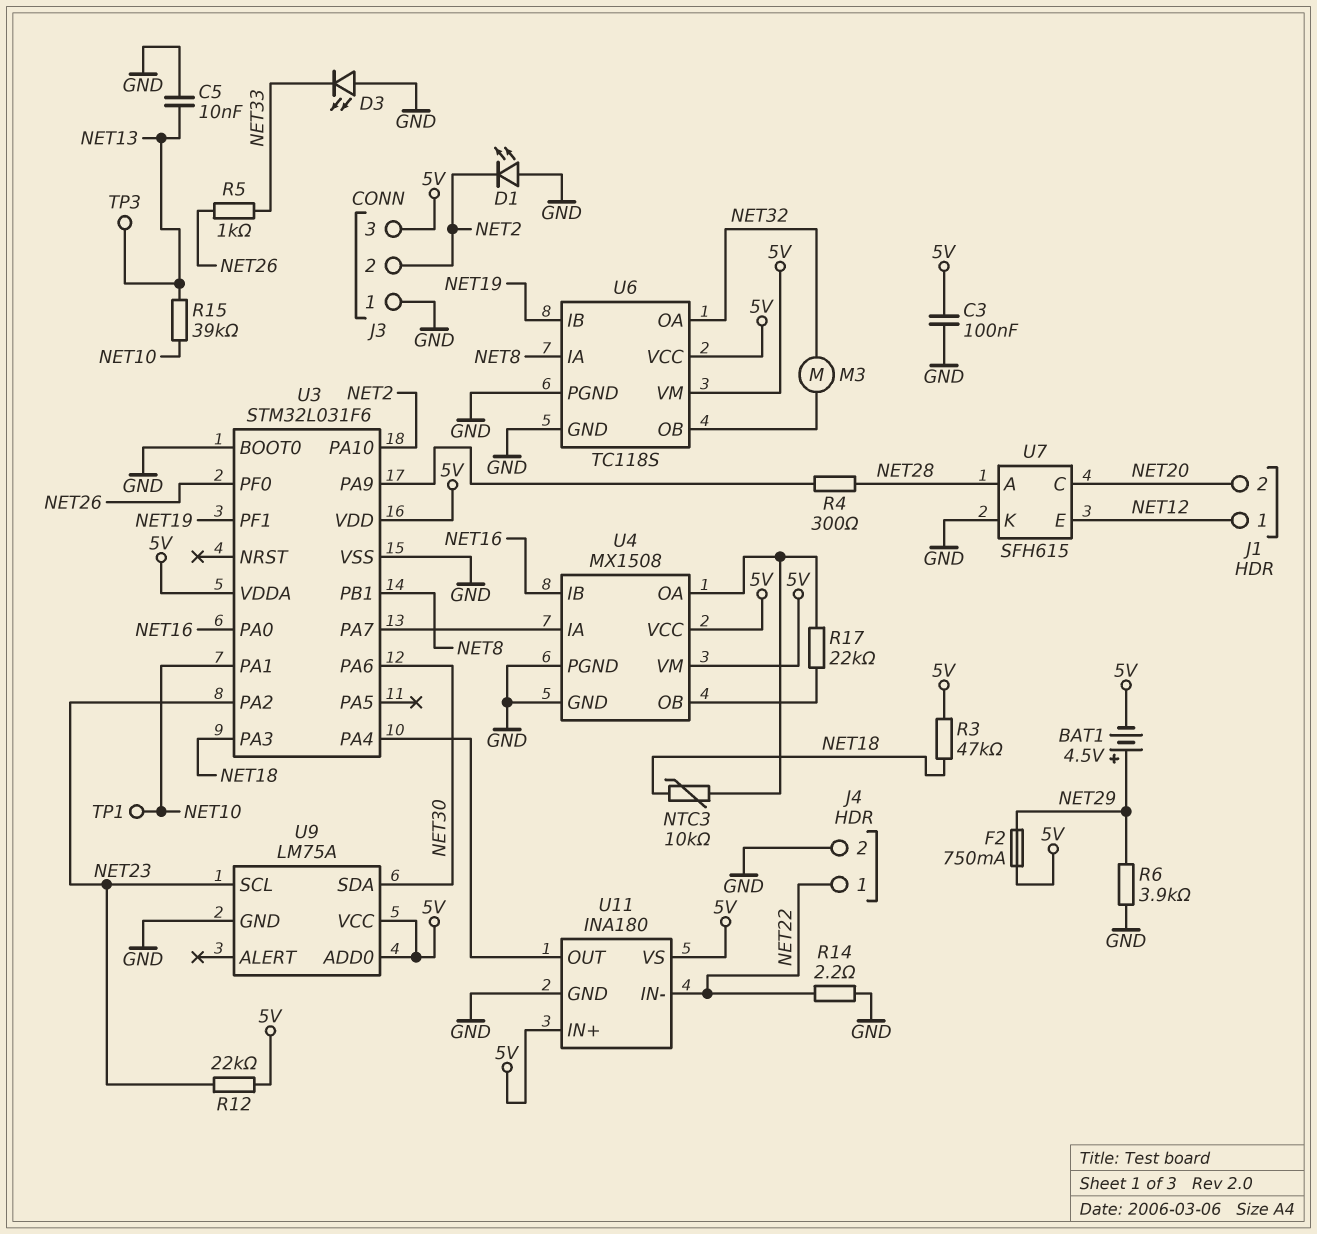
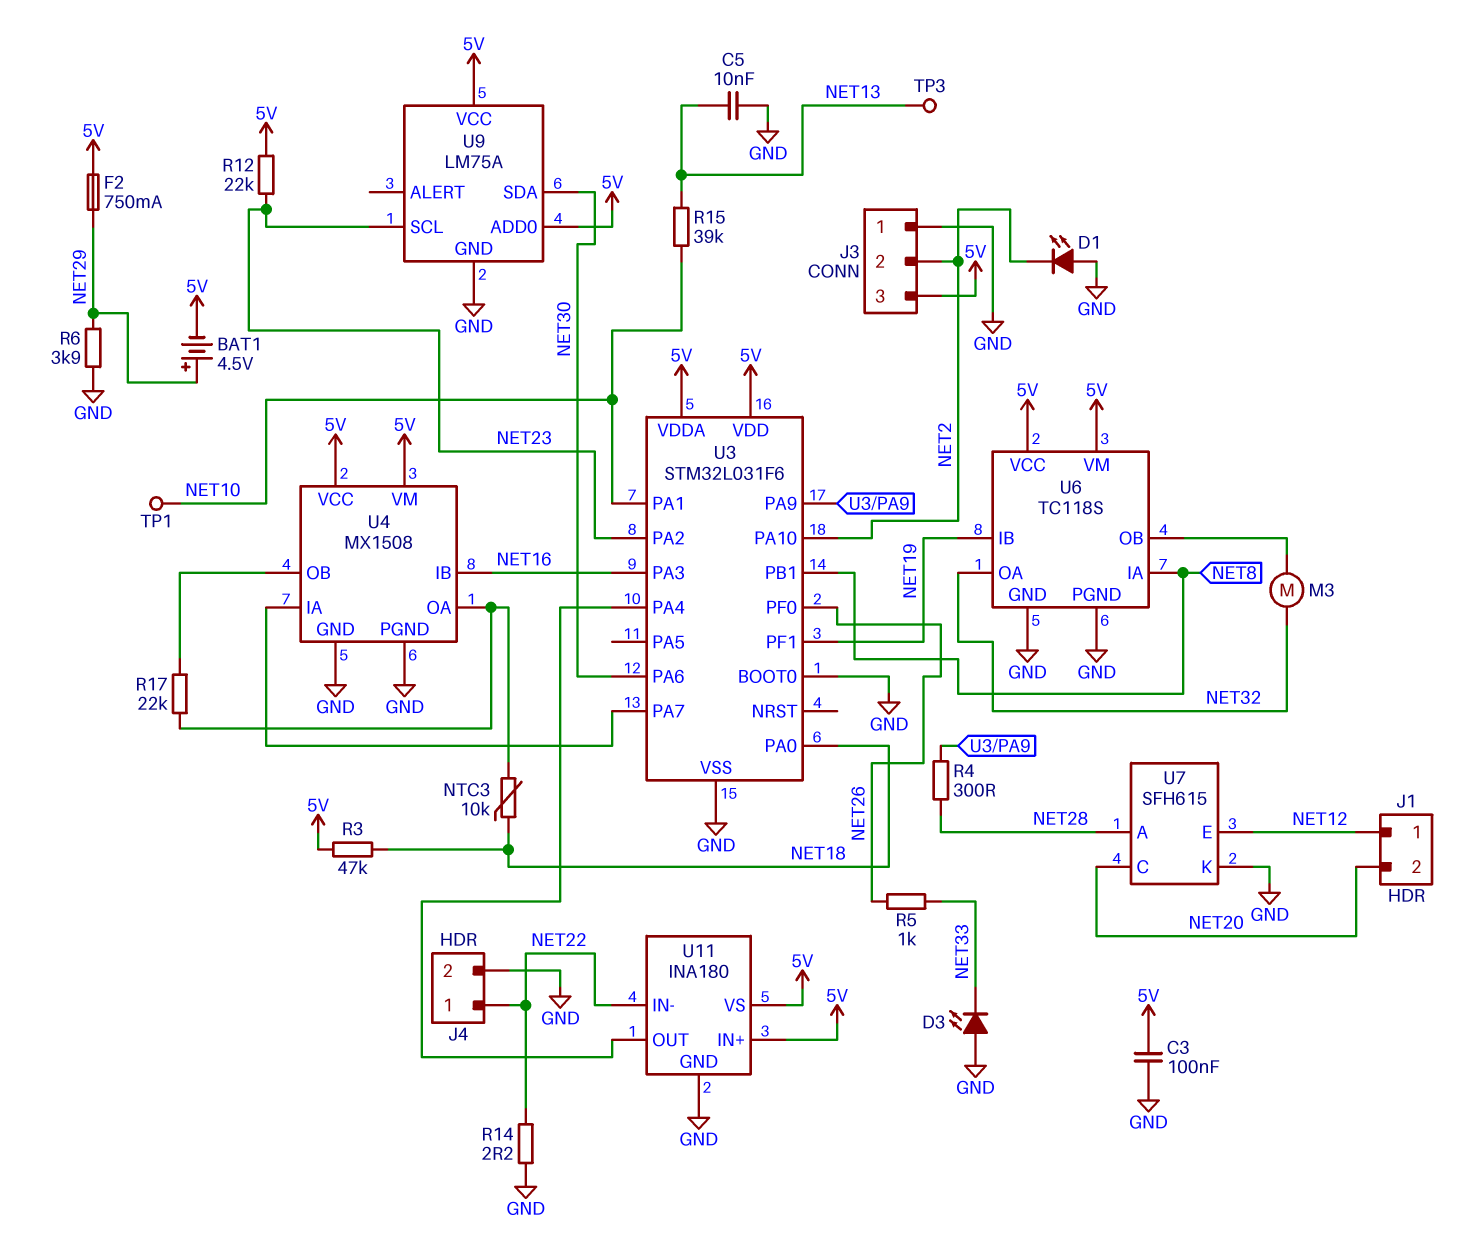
U3 pin PA0: NET16 -> NET18
U3 pin PA3: NET18 -> NET16

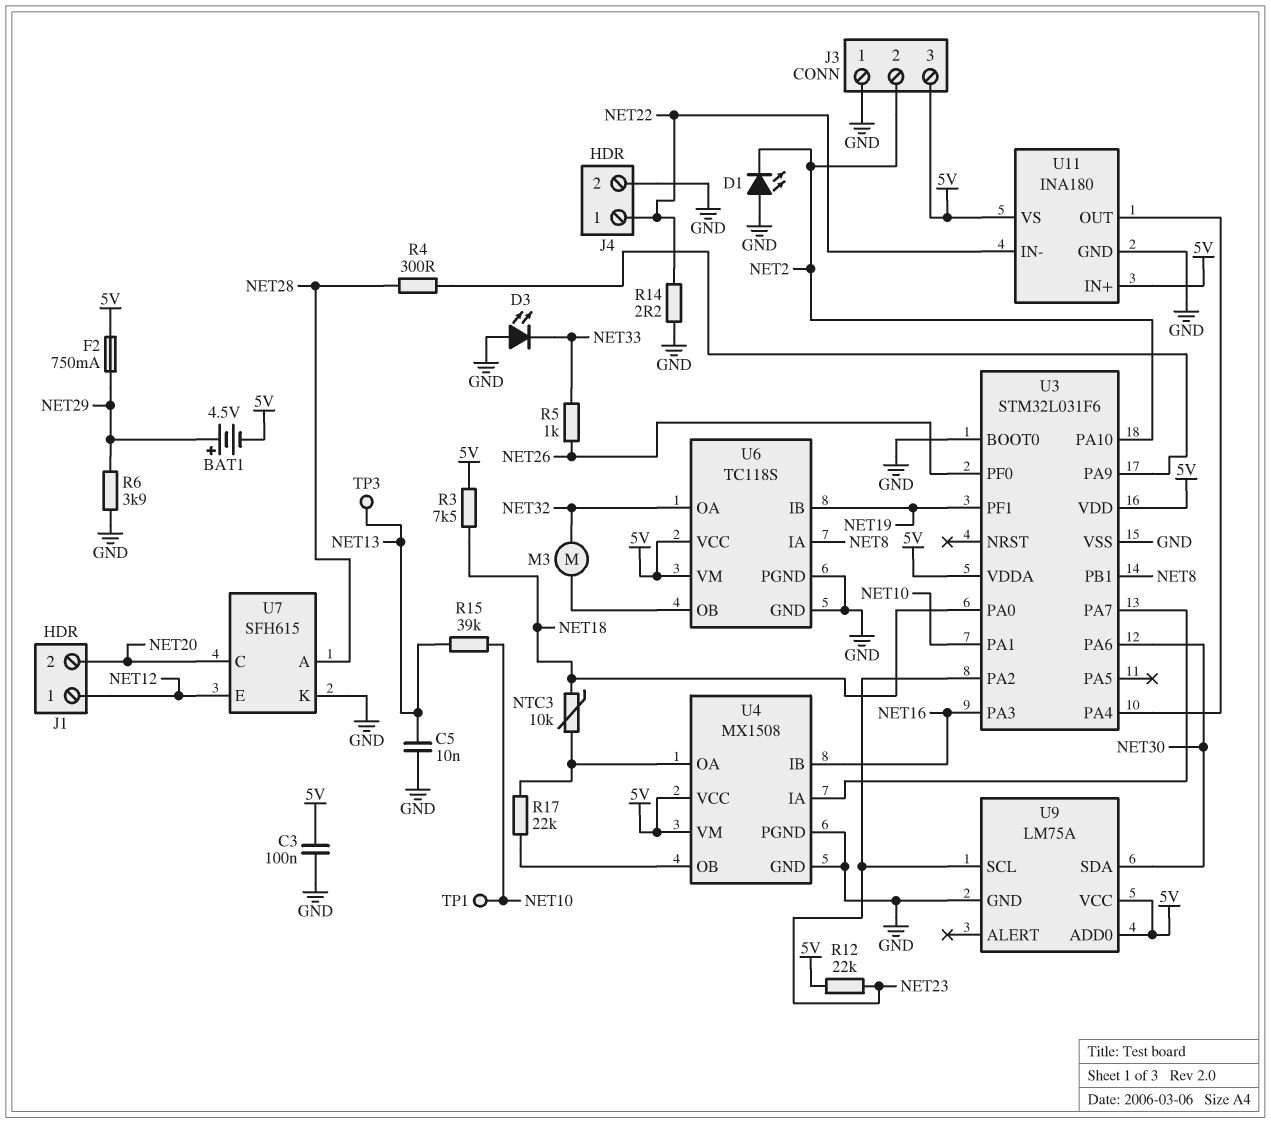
R3: 47k (5V, NET18) -> 7.5k (5V, NET18)

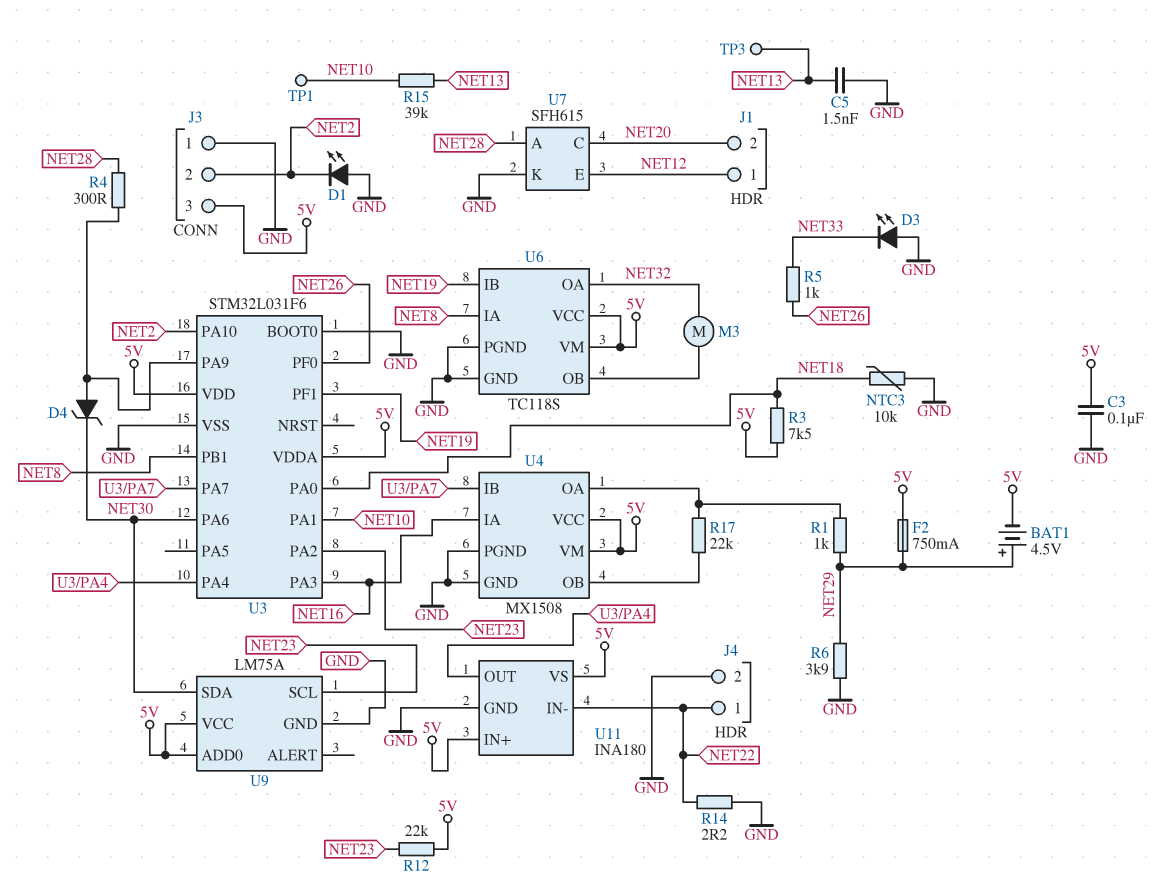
C5: 10nF (GND, NET13) -> 1.5nF (GND, NET13)
D4: none -> zener (A U3/PA9, K NET30)
NTC3: 10k (NET18, U4/OA) -> 10k (GND, NET18)
R1: none -> 1k (NET29, U4/OA)
U4 pin IA: U3/PA7 -> NET16
U4 pin IB: NET16 -> U3/PA7

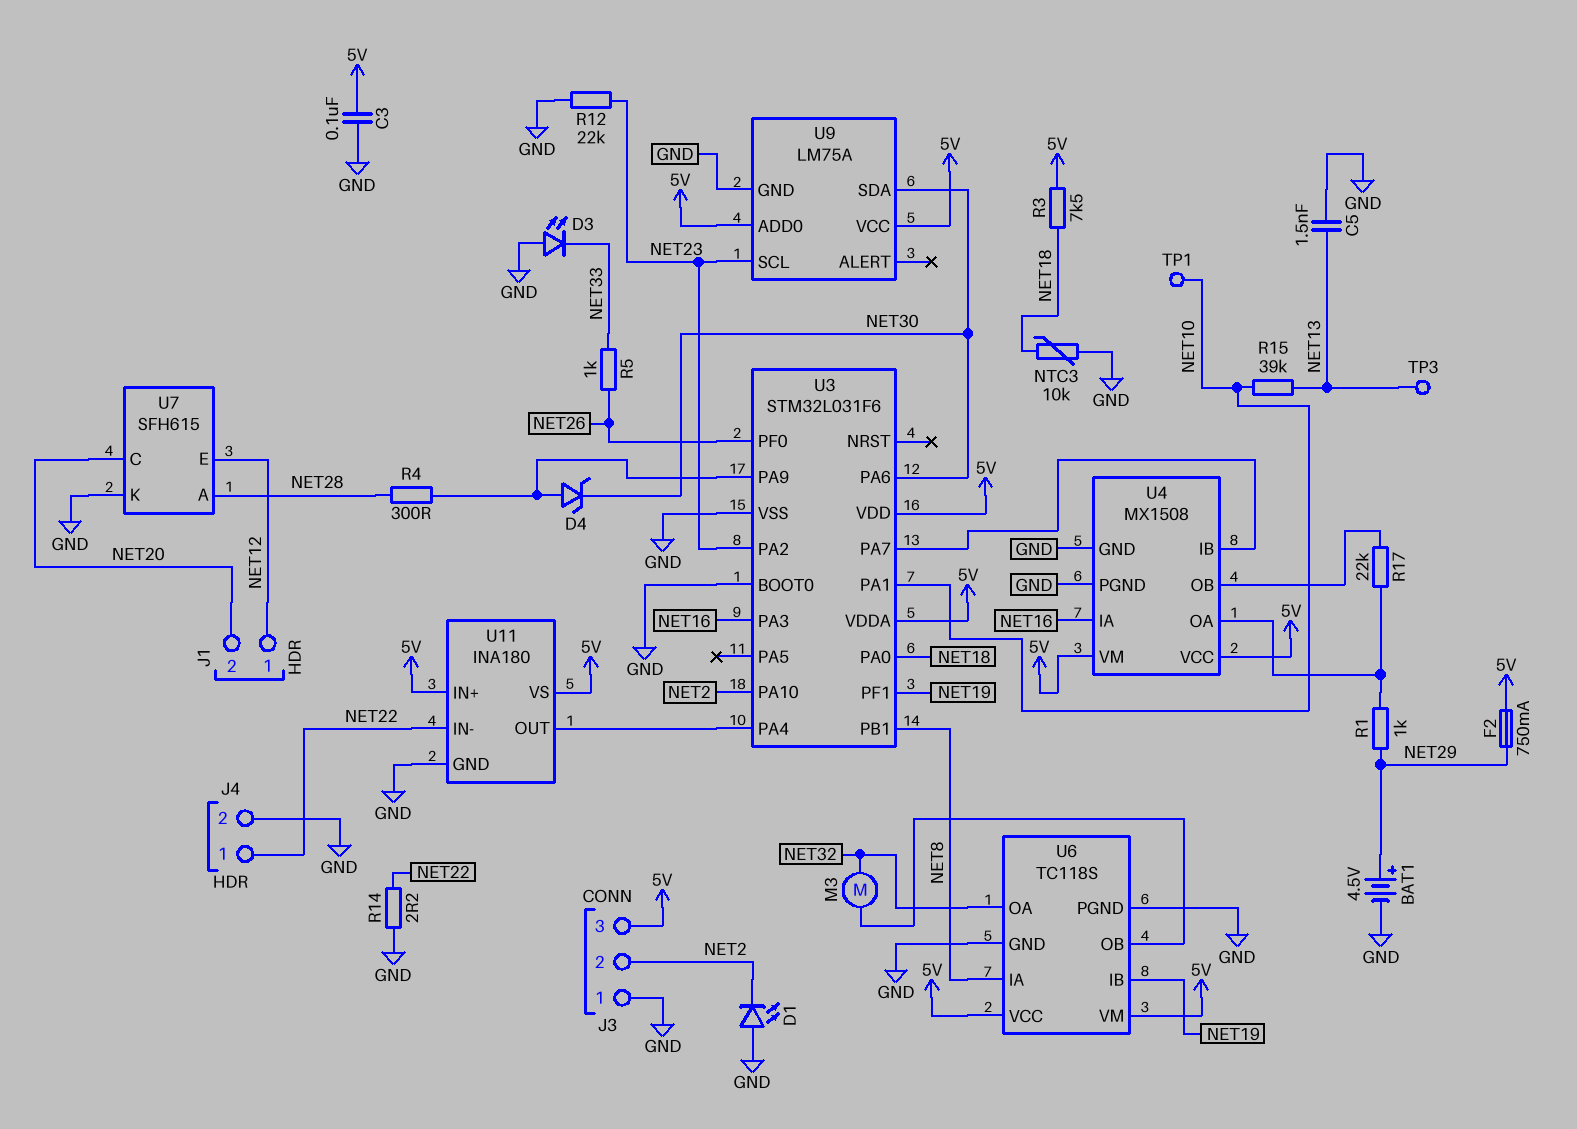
BAT1: 4.5V (plus NET29, minus 5V) -> 4.5V (plus NET29, minus GND)
R6: 3.9k (GND, NET29) -> none
R12: 22k (5V, NET23) -> 22k (GND, NET23)

